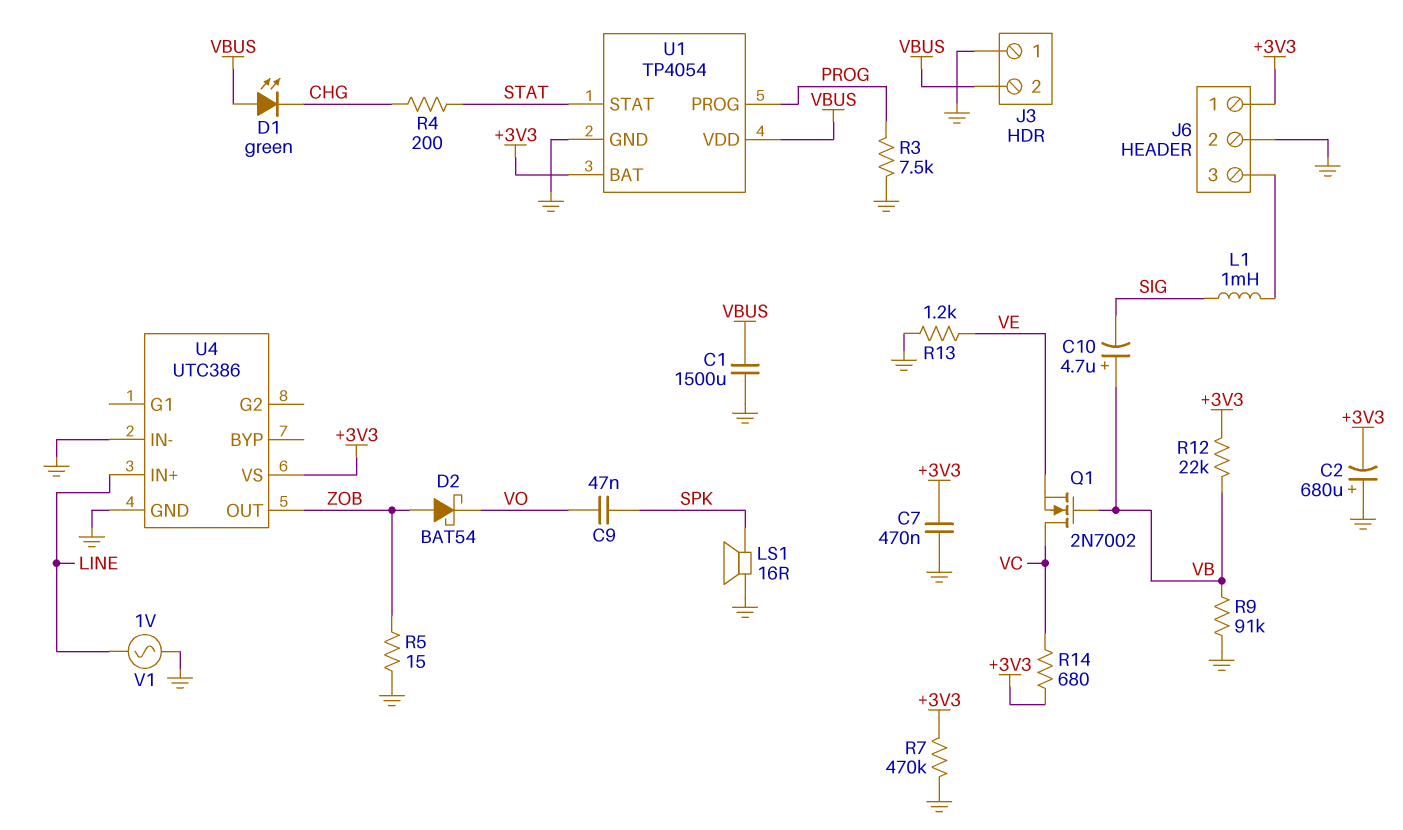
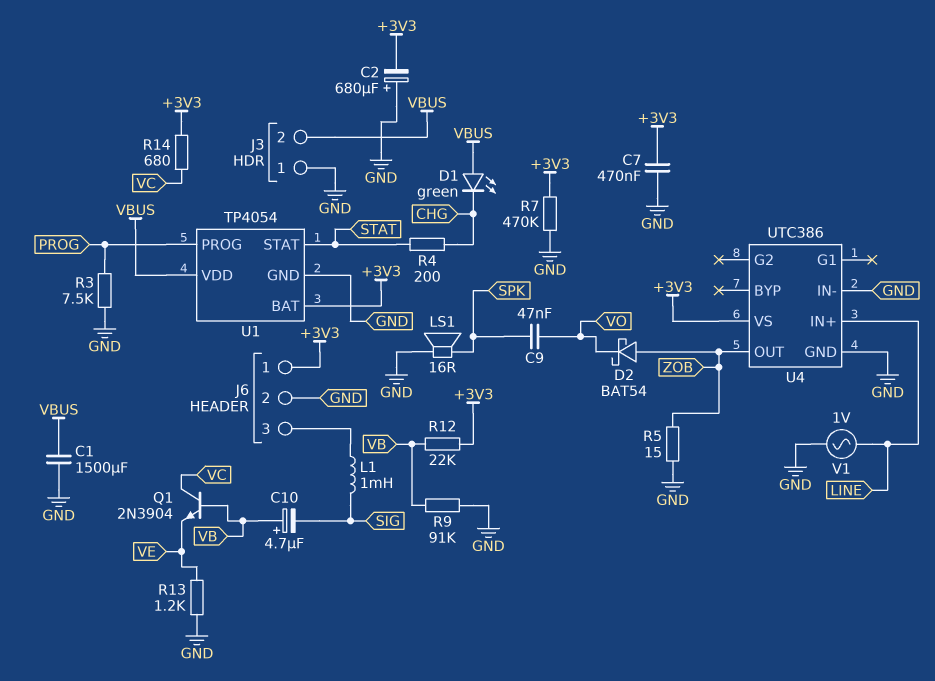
Q1: NMOS 2N7002 (G VB, D VC, S VE) -> NPN 2N3904 (B VB, C VC, E VE)

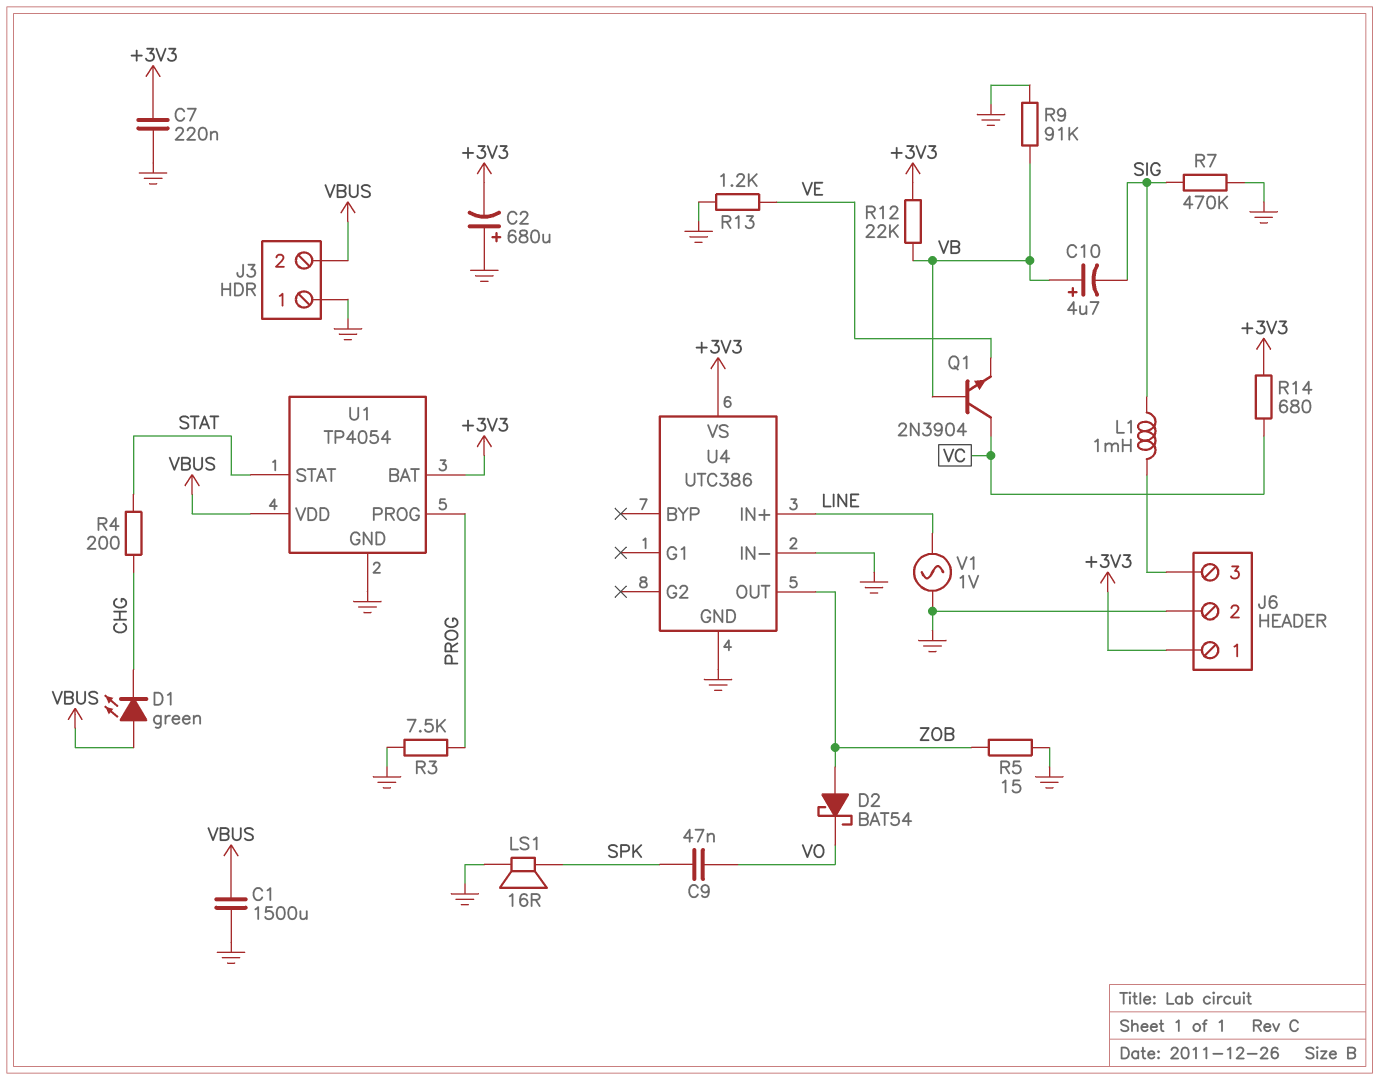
C7: 470nF (+3V3, GND) -> 220nF (+3V3, GND)
R7: 470k (+3V3, GND) -> 470k (GND, SIG)

